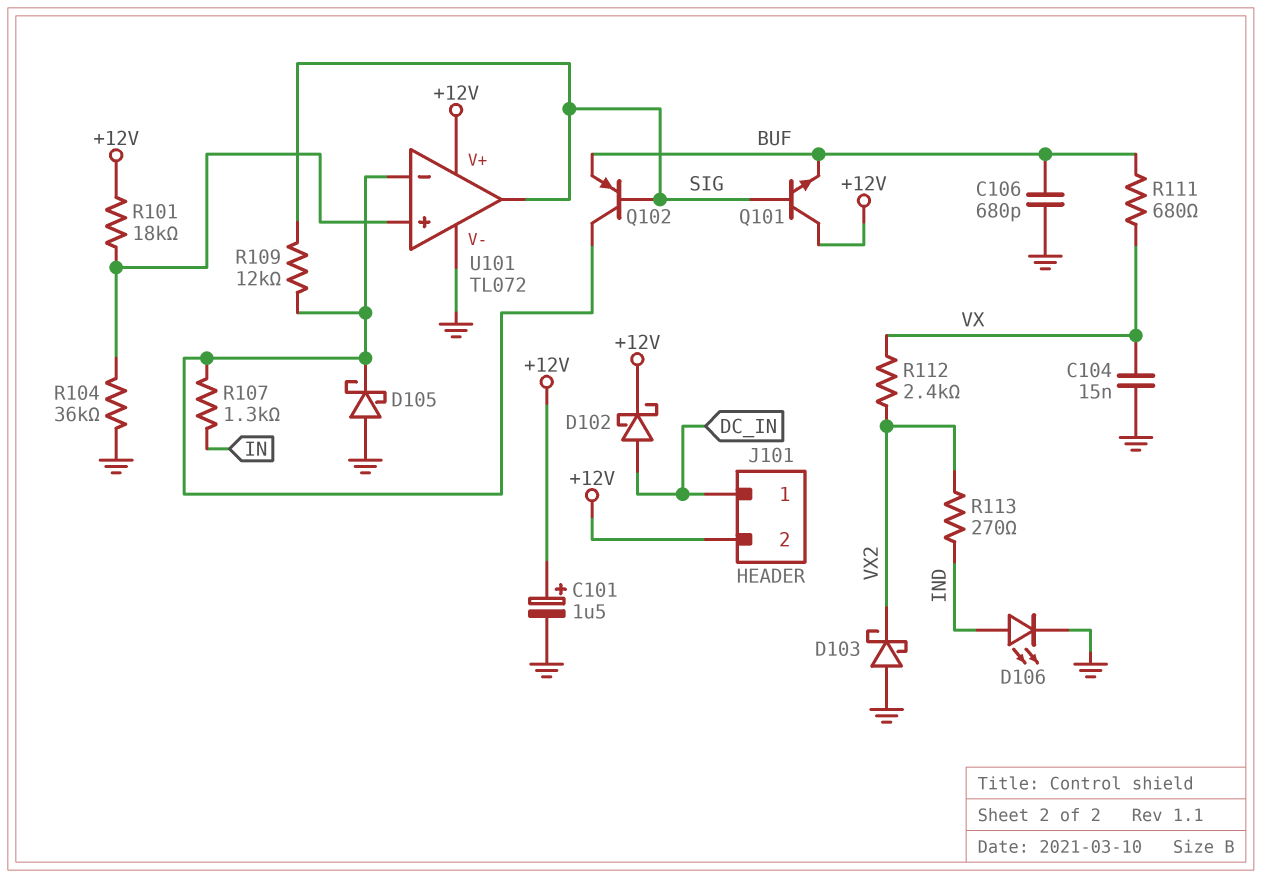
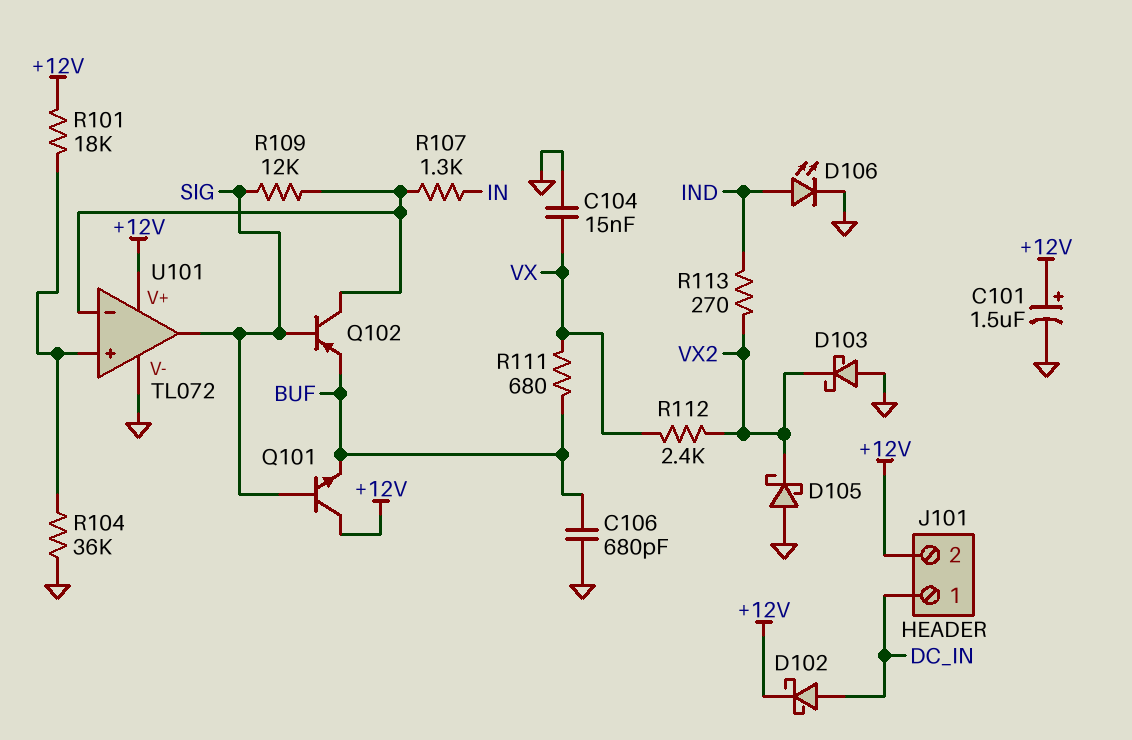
D105: schottky (A GND, K U101/in-) -> schottky (A GND, K VX2)

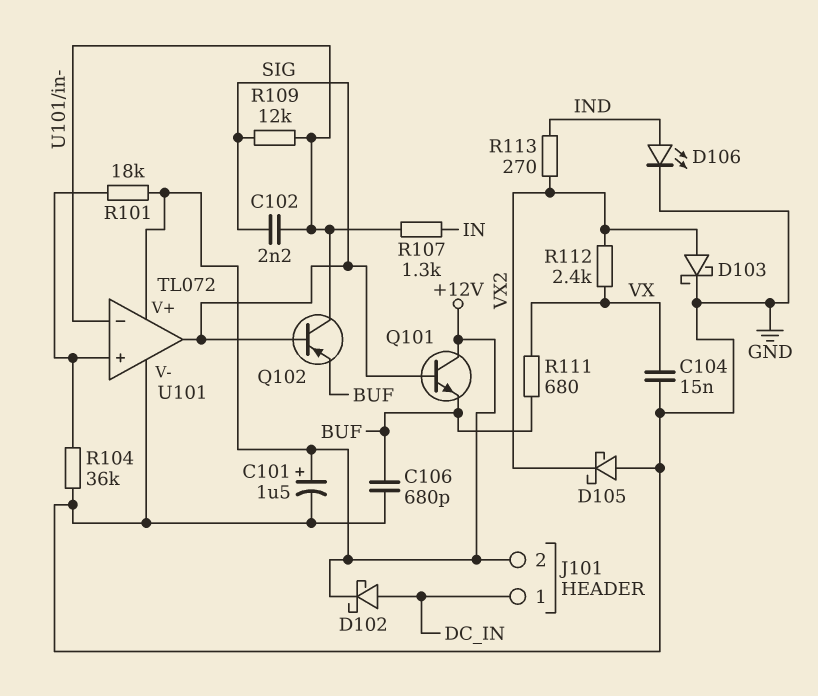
C102: none -> 2.2nF (SIG, U101/in-)
D103: schottky (A GND, K VX2) -> schottky (A VX2, K GND)

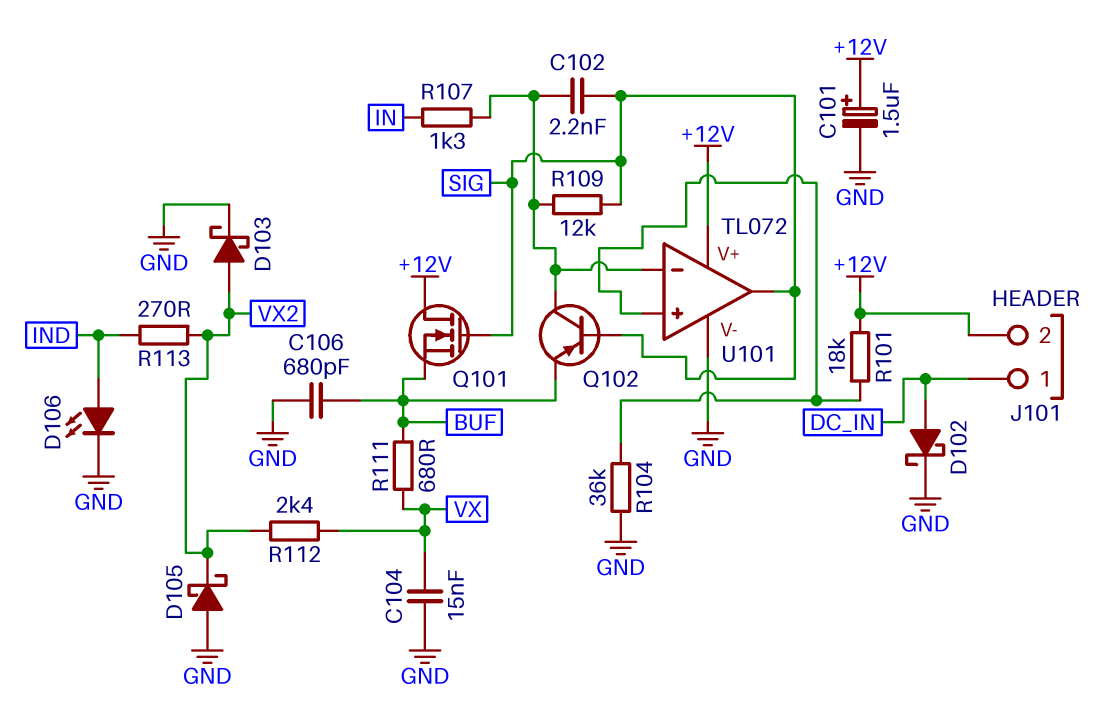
D102: schottky (A DC_IN, K +12V) -> schottky (A DC_IN, K GND)
Q101: NPN (B SIG, C +12V, E BUF) -> NMOS (G SIG, D +12V, S BUF)

